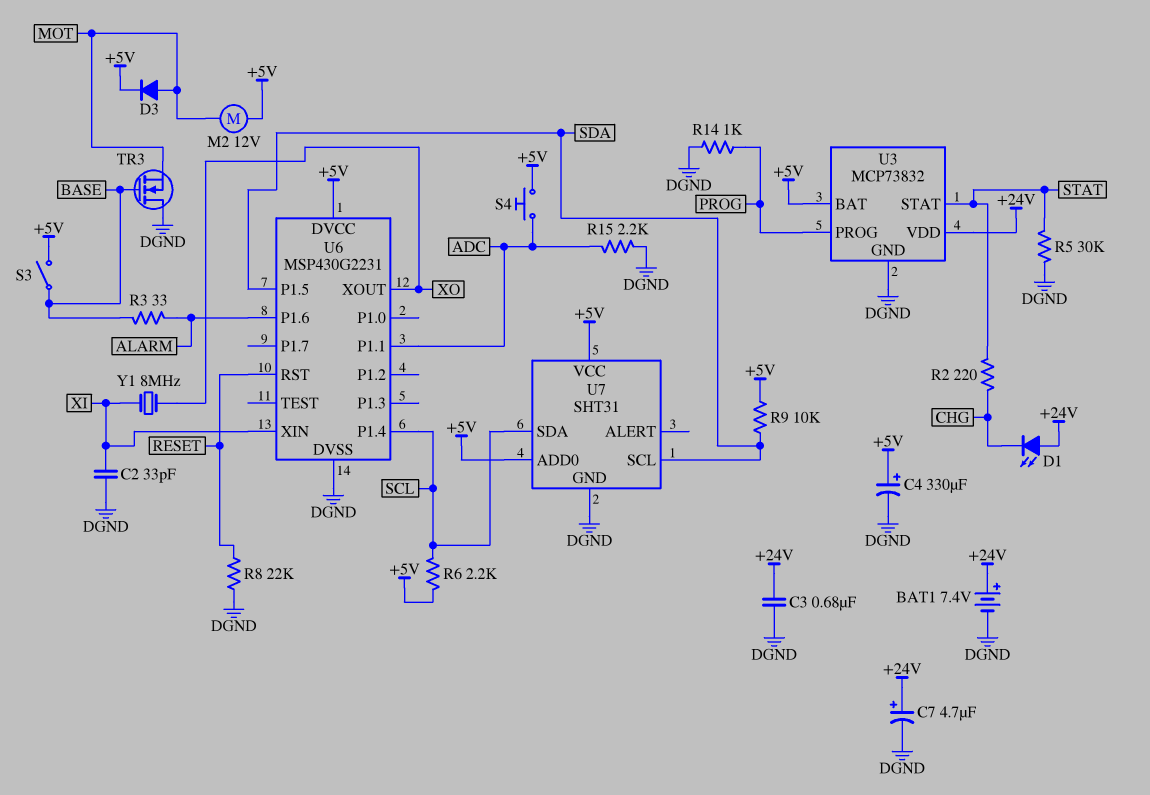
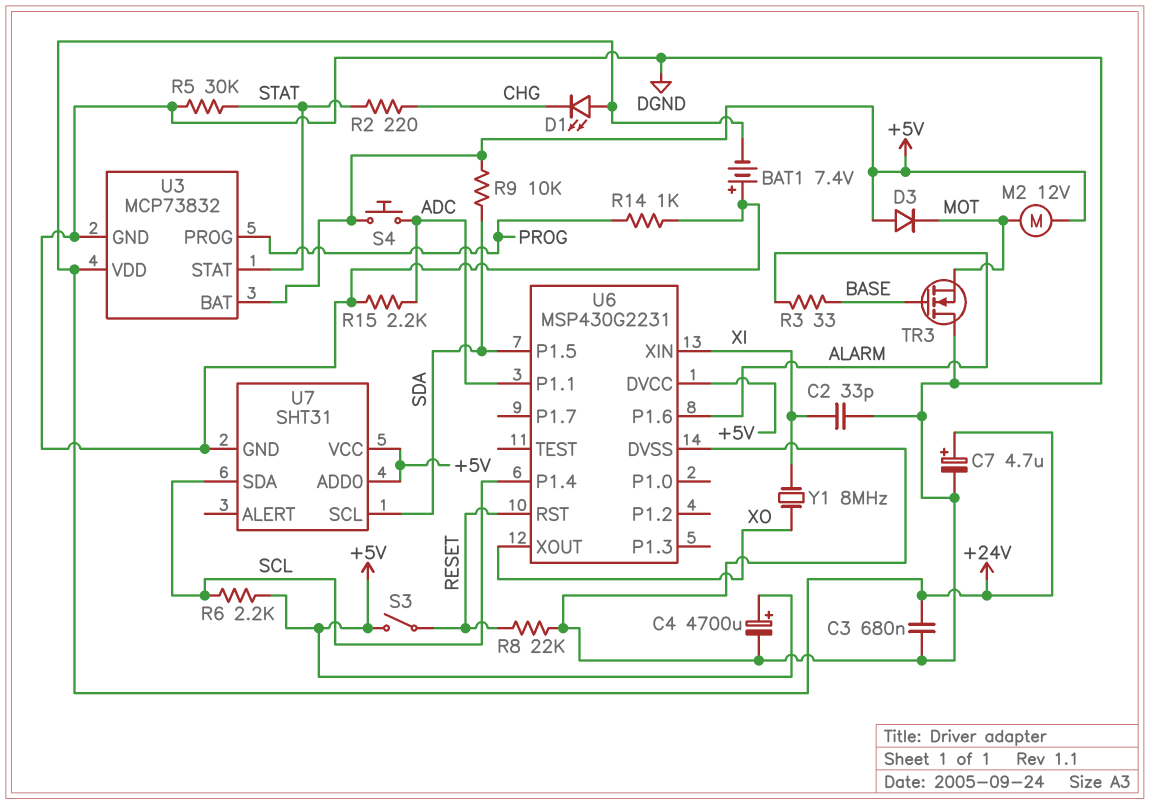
BAT1: 7.4V (plus +24V, minus DGND) -> 7.4V (plus DGND, minus +24V)
C4: 330uF (plus +5V, minus DGND) -> 4700uF (plus +5V, minus DGND)
D3: diode (A MOT, K +5V) -> diode (A +5V, K MOT)
S3: switch (+5V, BASE) -> switch (+5V, RESET)

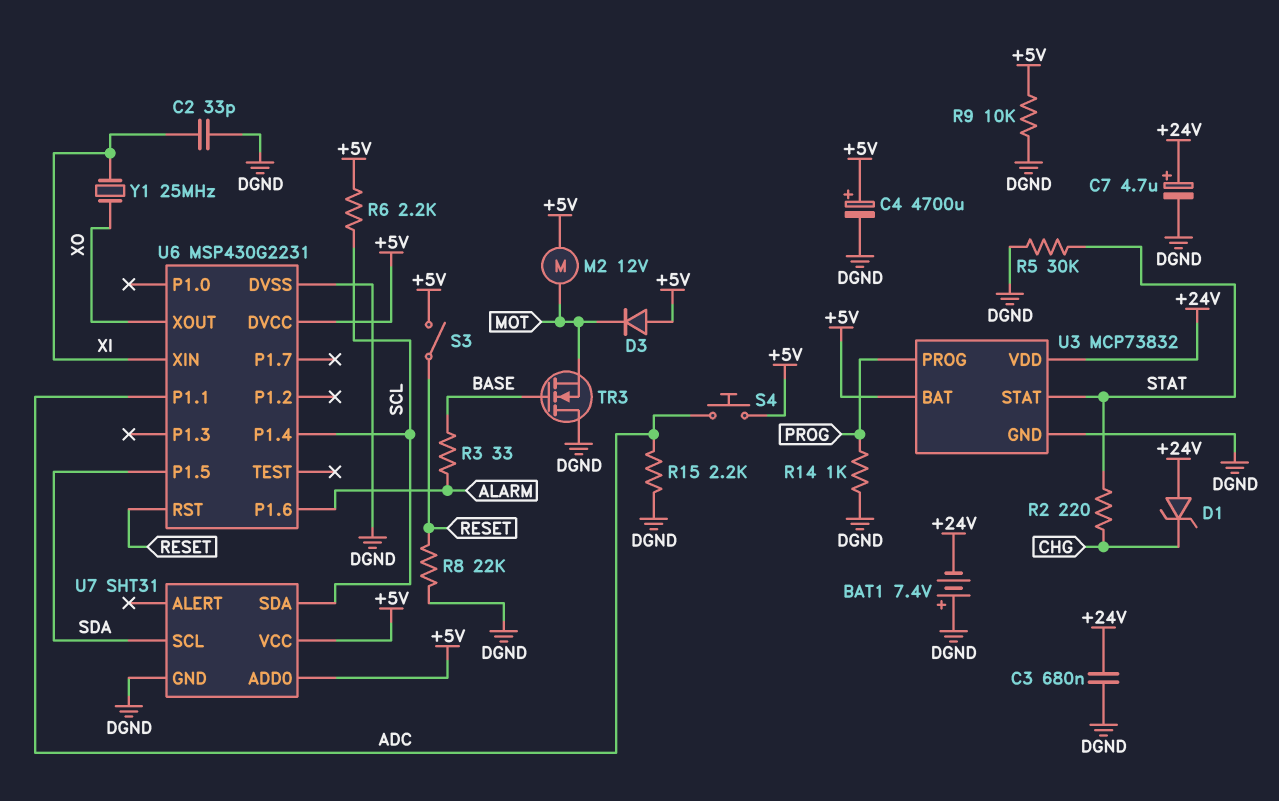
D1: LED (A +24V, K CHG) -> zener (A +24V, K CHG)
R9: 10k (+5V, SDA) -> 10k (+5V, DGND)
Y1: 8MHz (XI, XO) -> 25MHz (XI, XO)

